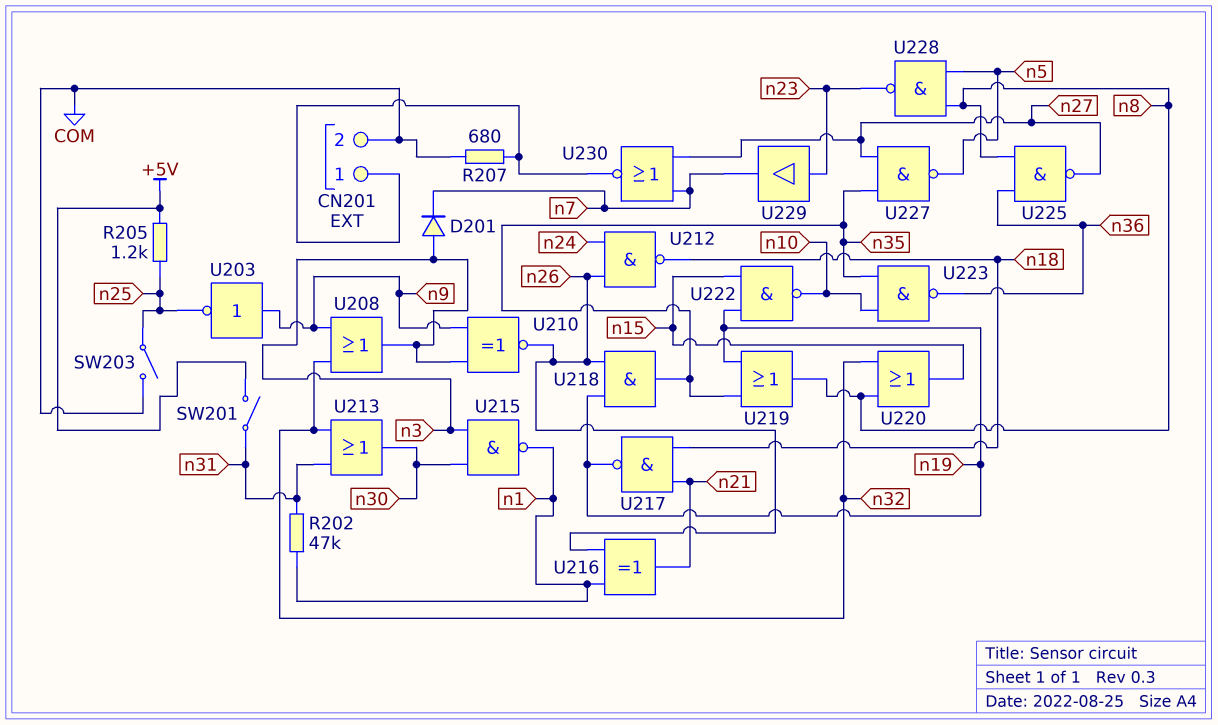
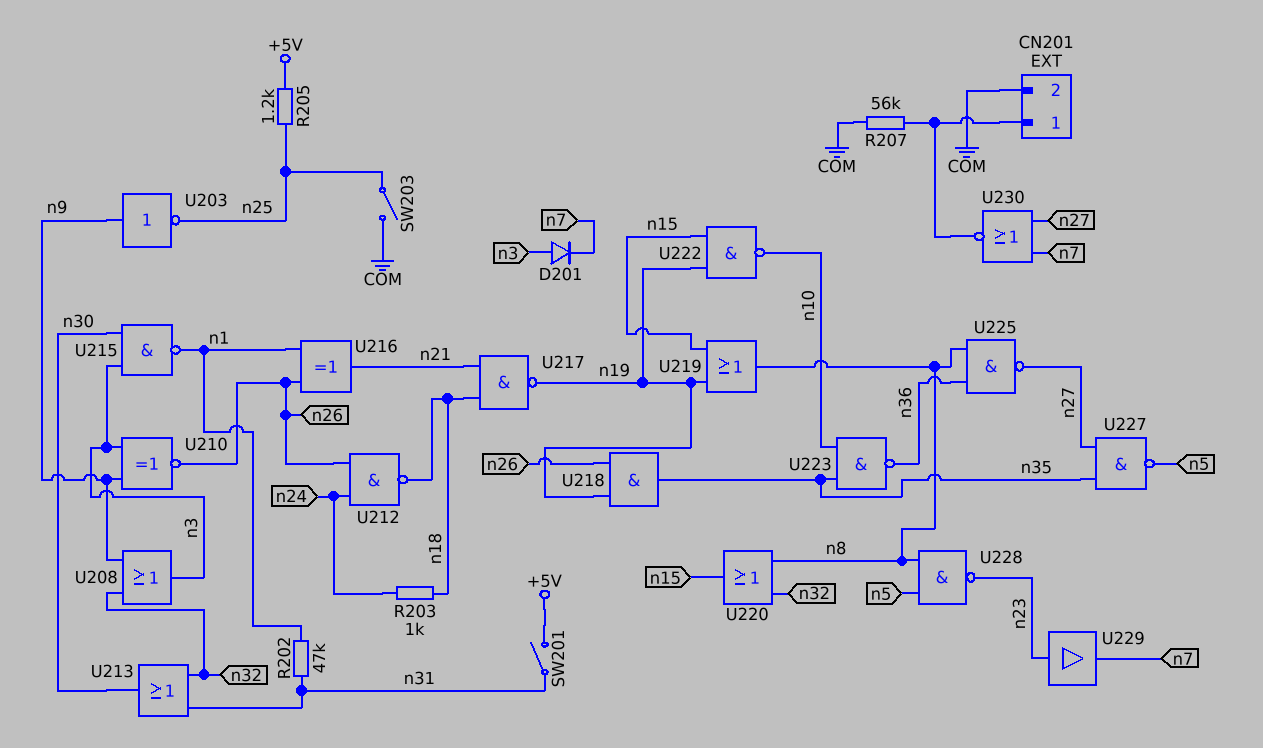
R203: none -> 1k (n18, n24)
R207: 680 (CN201/1, COM) -> 56k (CN201/1, COM)
U219: OR (in n19, in n35, out n8) -> OR (in n15, in n19, out n8)

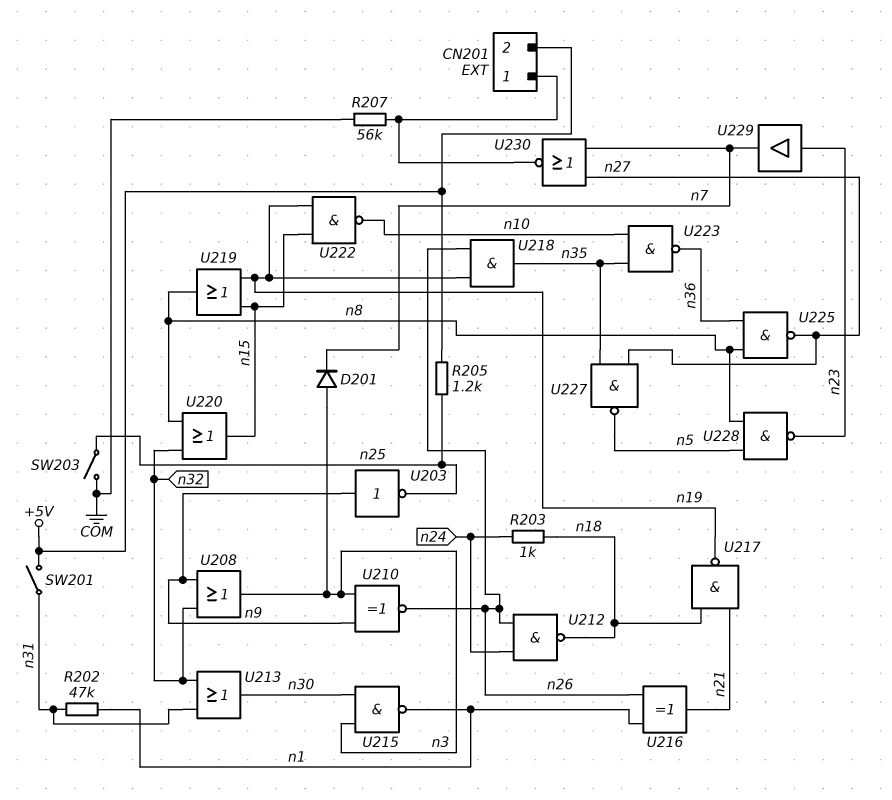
CN201 pin 2: COM -> +5V

